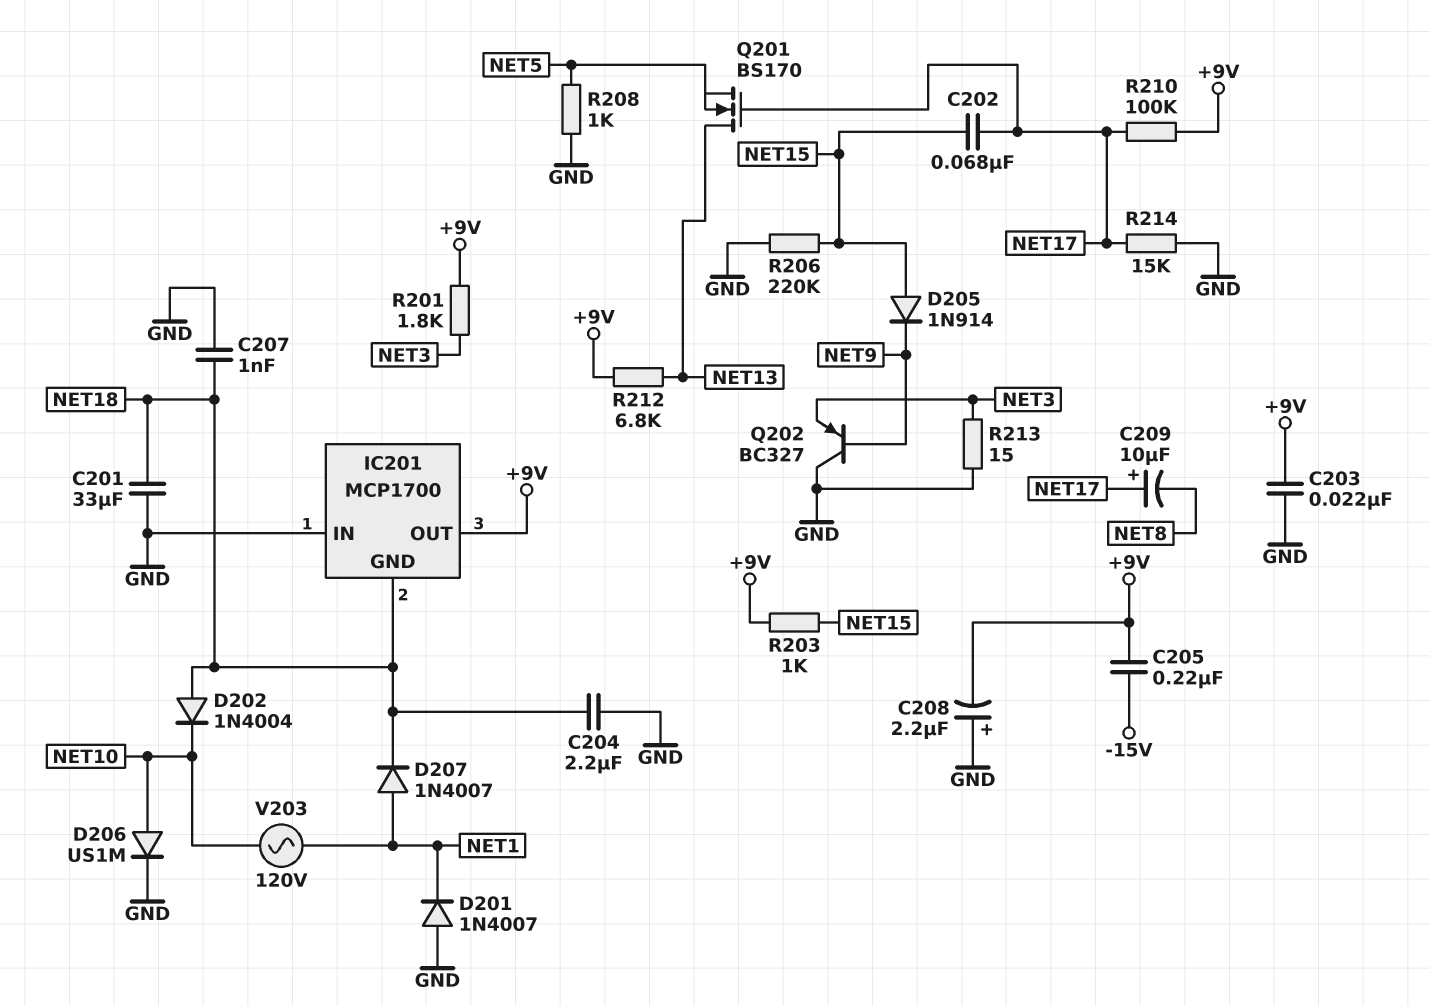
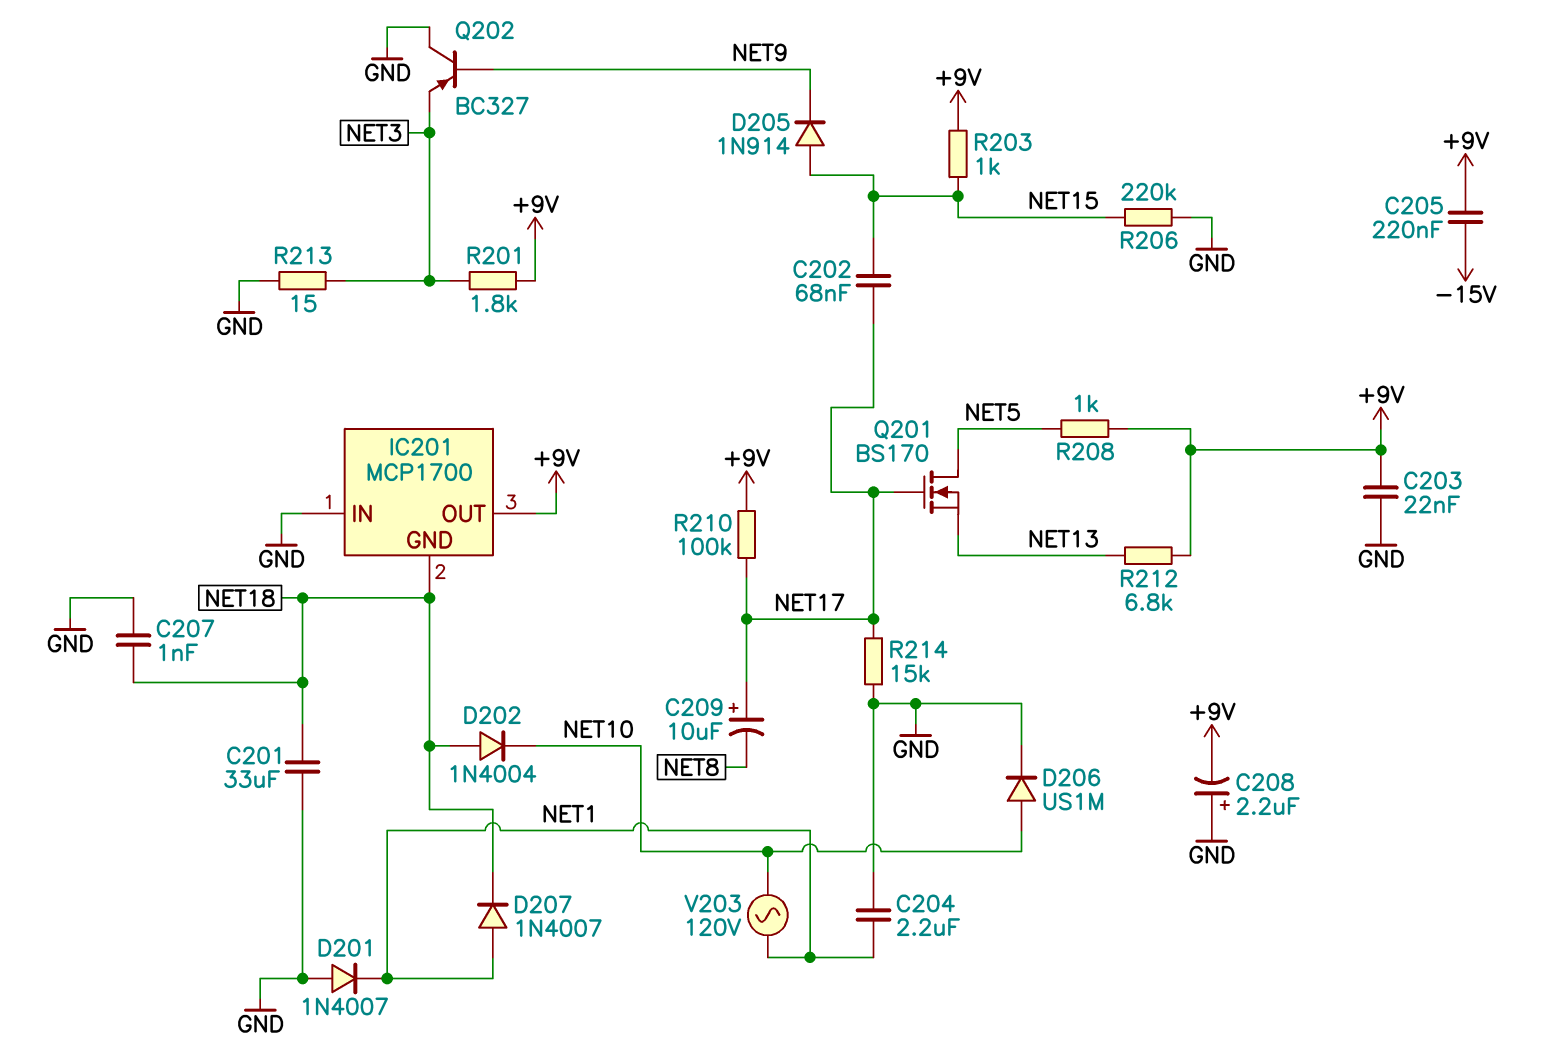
C204: 2.2uF (GND, NET18) -> 2.2uF (GND, NET1)
Q201: NMOS BS170 (G NET17, D NET13, S NET5) -> NMOS BS170 (G NET17, D NET5, S NET13)
R208: 1k (GND, NET5) -> 1k (+9V, NET5)

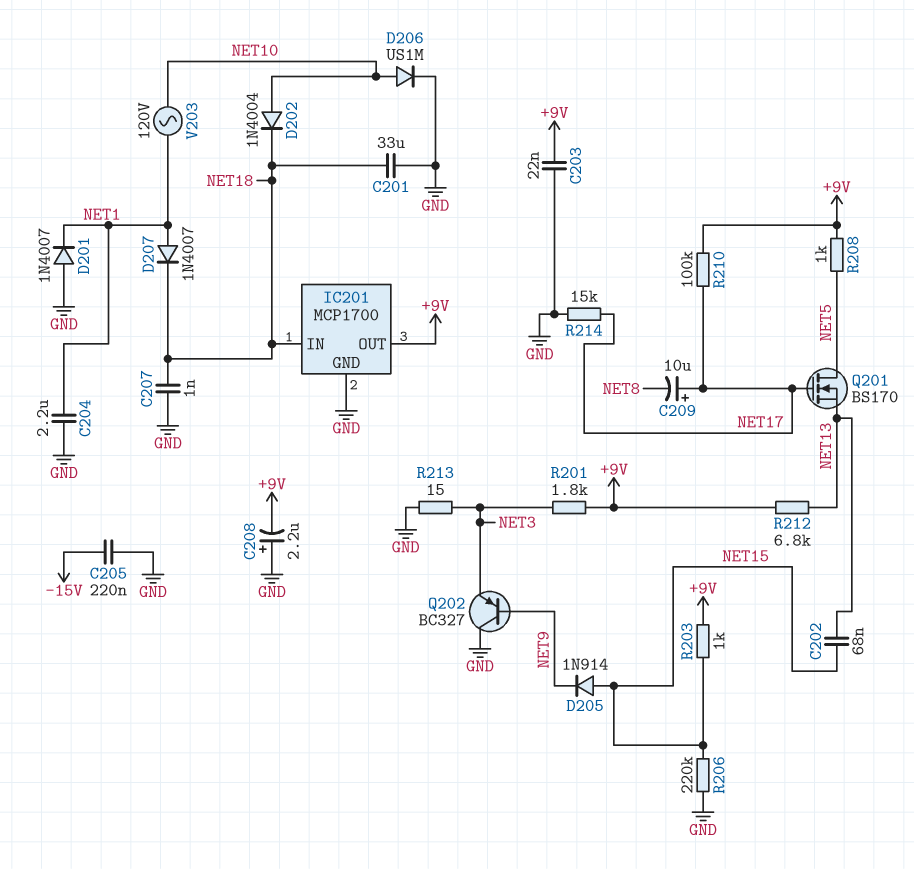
C202: 68nF (NET15, NET17) -> 68nF (NET13, NET15)
C205: 220nF (+9V, -15V) -> 220nF (-15V, GND)
D202: diode 1N4004 (A NET18, K NET10) -> diode 1N4004 (A NET10, K NET18)
IC201 pin GND: NET18 -> GND
IC201 pin IN: GND -> NET18

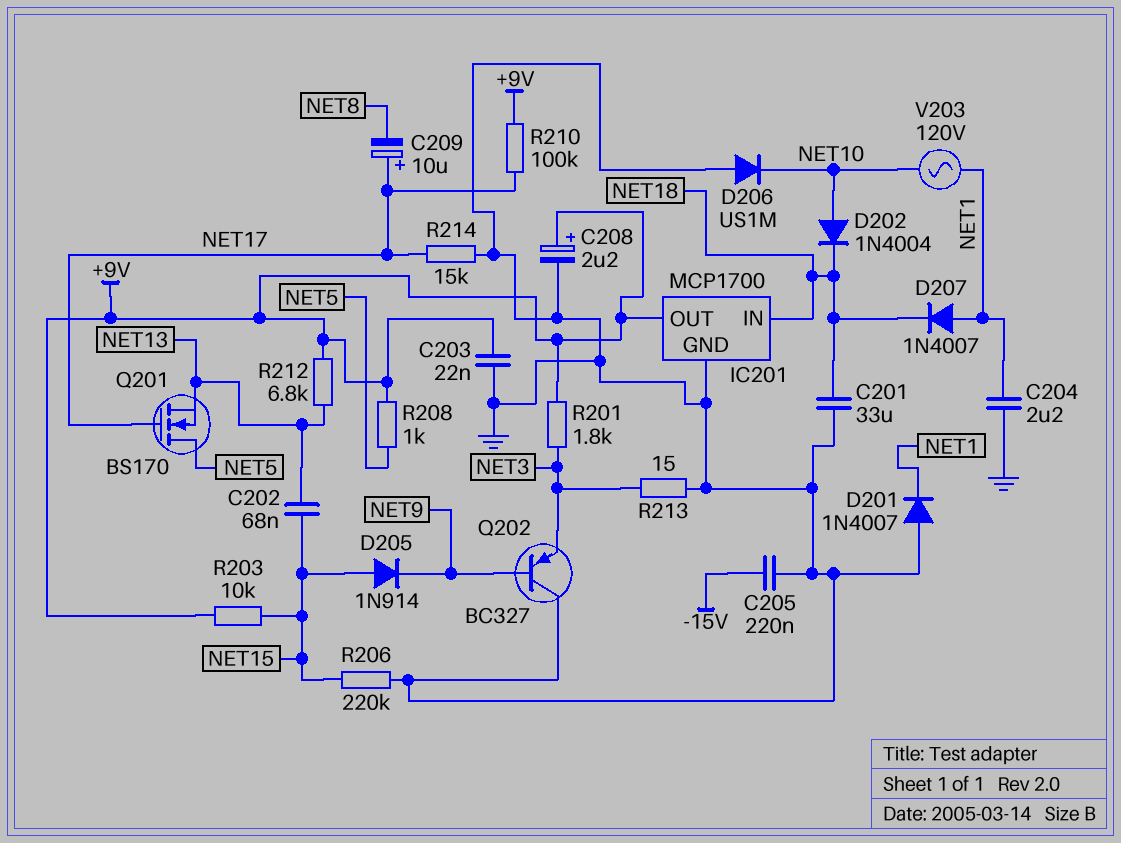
C207: 1nF (GND, NET18) -> none
C208: 2.2uF (plus GND, minus +9V) -> 2.2uF (plus +9V, minus GND)
D206: diode US1M (A NET10, K GND) -> diode US1M (A GND, K NET10)
R203: 1k (+9V, NET15) -> 10k (+9V, NET15)

